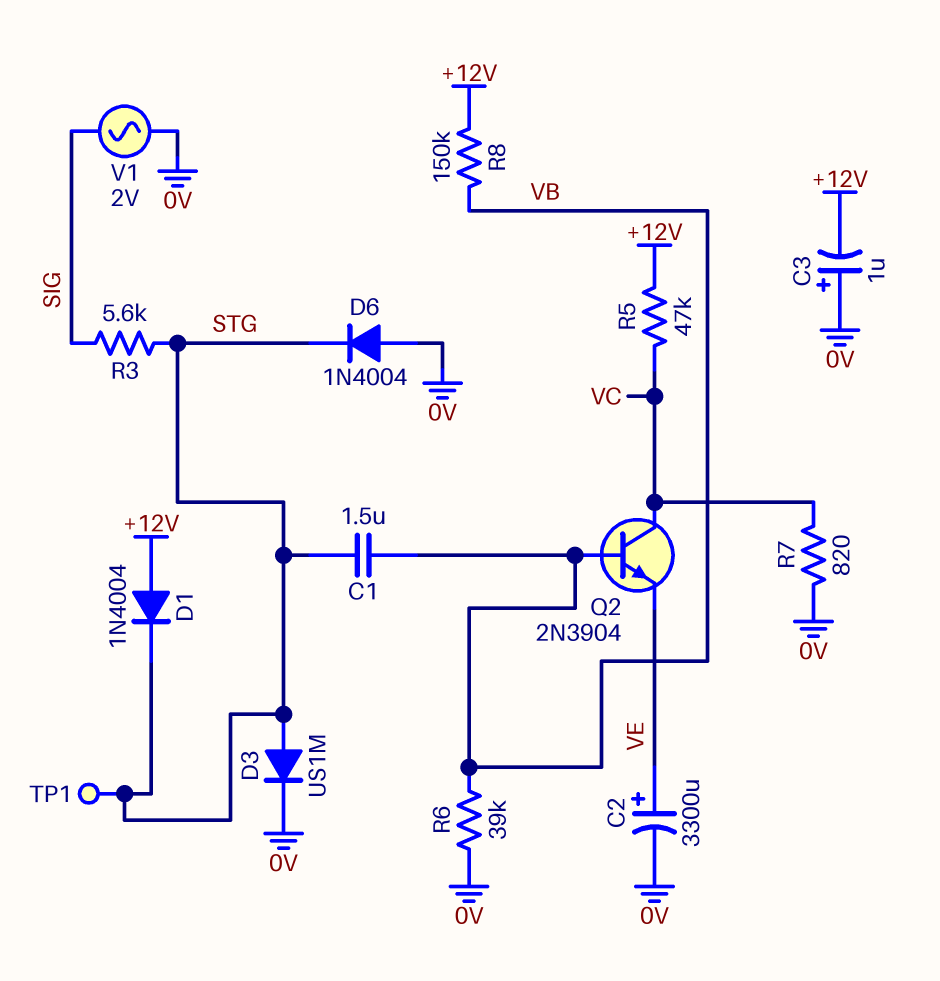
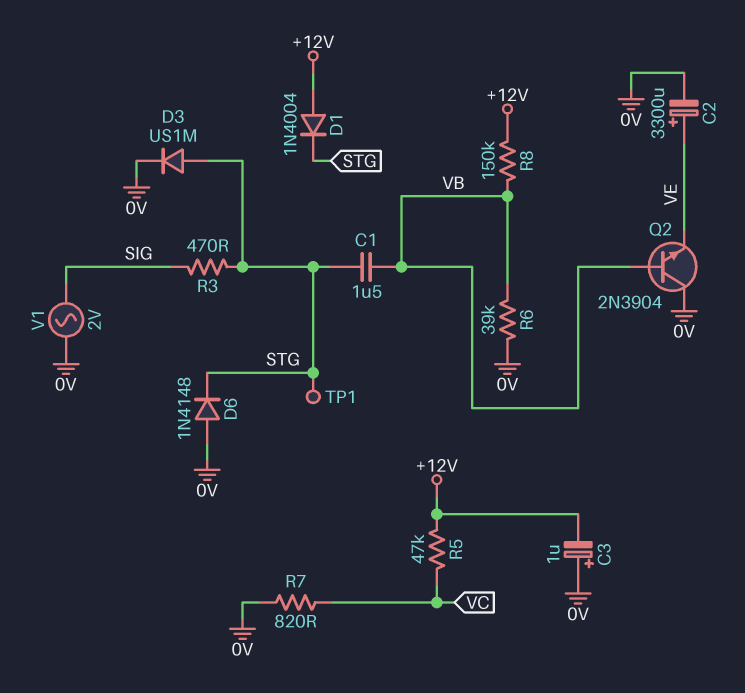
D6: diode 1N4004 (A 0V, K STG) -> diode 1N4148 (A 0V, K STG)
Q2: NPN 2N3904 (B VB, C VC, E VE) -> NPN 2N3904 (B VB, C 0V, E VE)
R3: 5.6k (SIG, STG) -> 470 (SIG, STG)

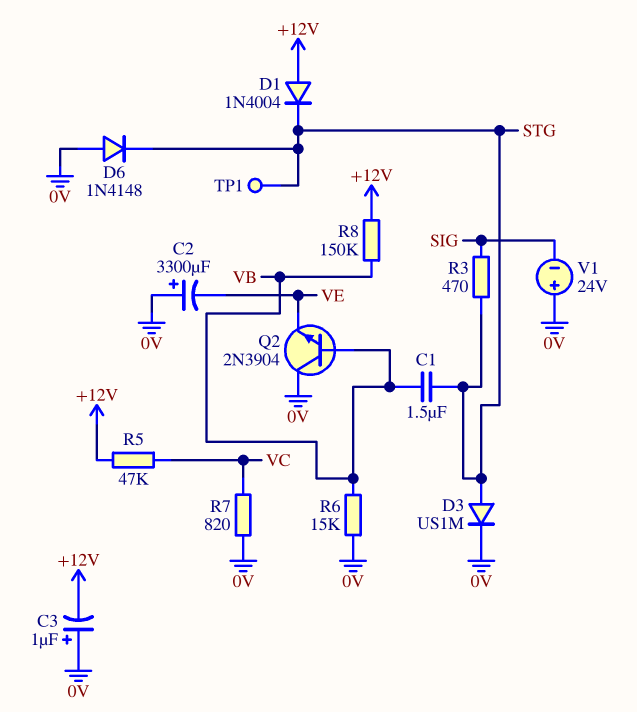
C2: 3300uF (plus VE, minus 0V) -> 3300uF (plus 0V, minus VE)
R6: 39k (0V, VB) -> 15k (0V, VB)
V1: AC 2V (0V, SIG) -> 24V (plus 0V, minus SIG)

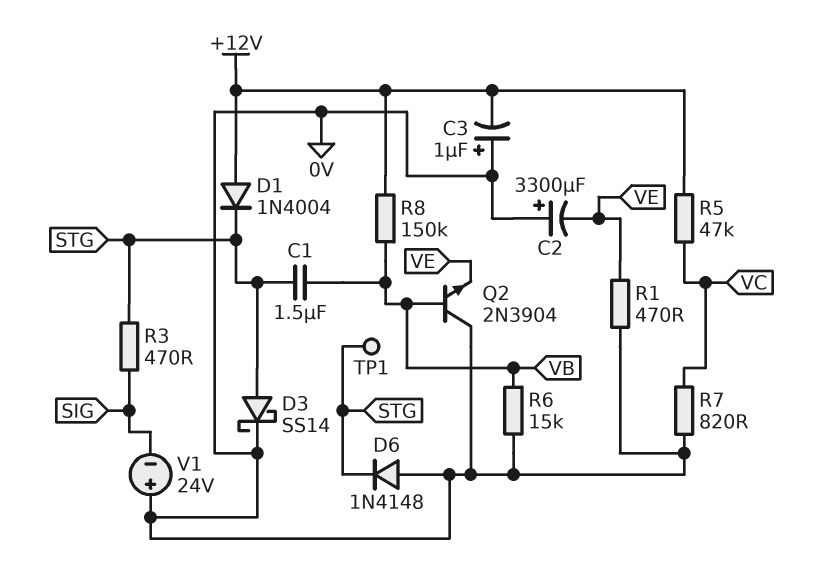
D3: diode US1M (A STG, K 0V) -> schottky SS14 (A STG, K 0V)
R1: none -> 470 (0V, VE)

